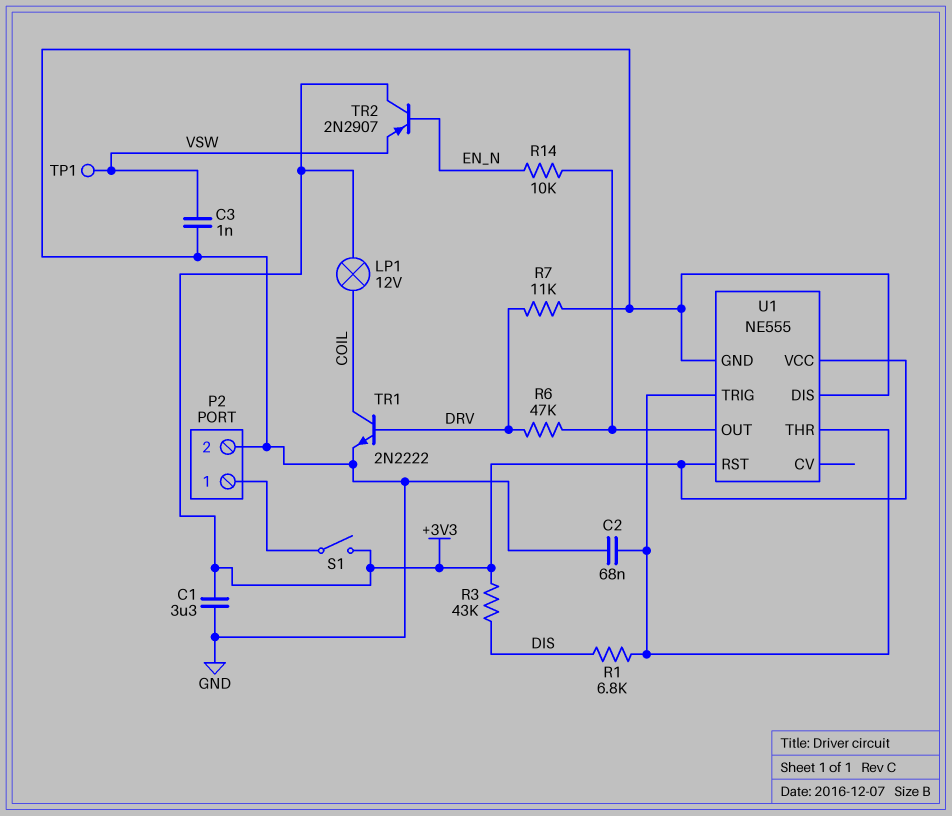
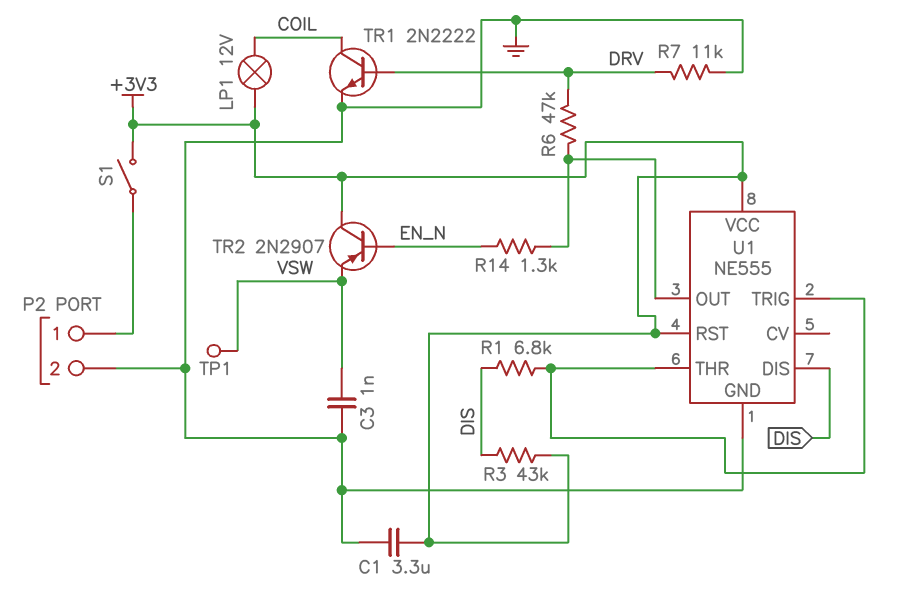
C2: 68nF (GND, U1/THR) -> none
R14: 10k (EN_N, U1/OUT) -> 1.3k (EN_N, U1/OUT)
U1 pin DIS: GND -> DIS

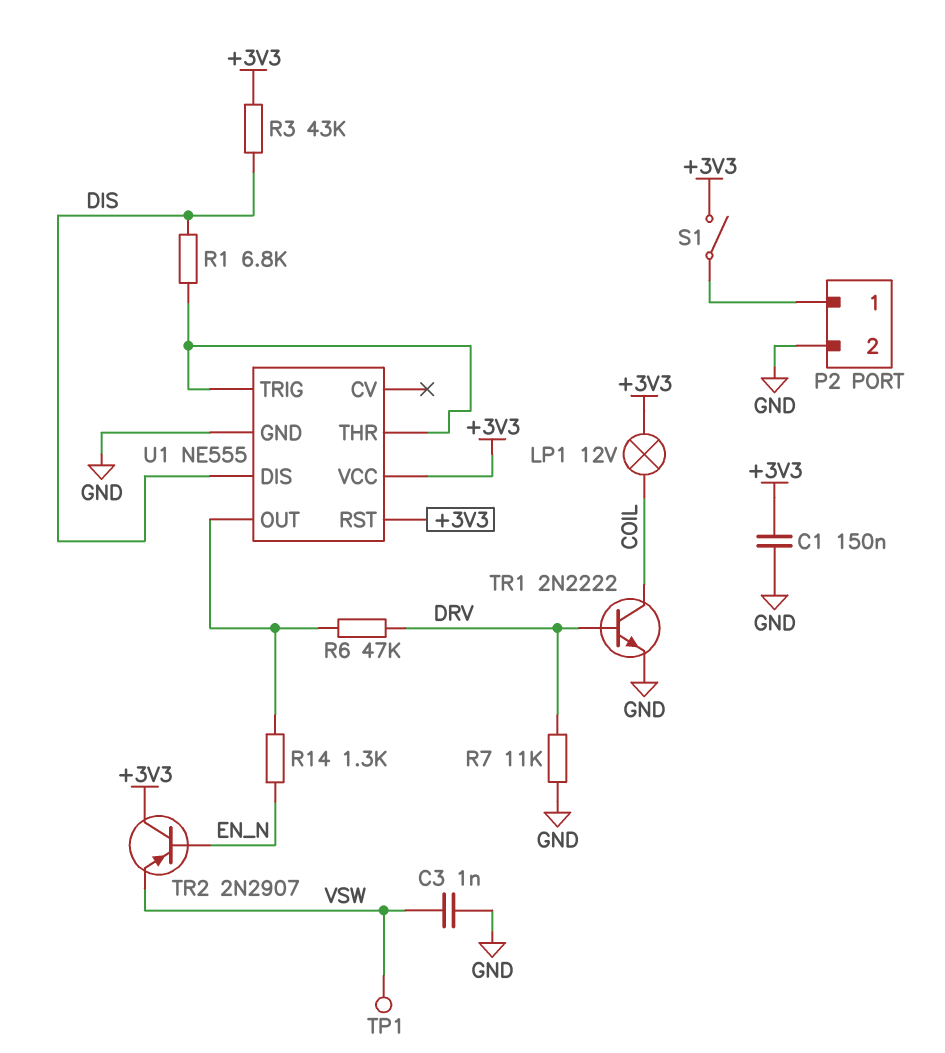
C1: 3.3uF (+3V3, GND) -> 150nF (+3V3, GND)

